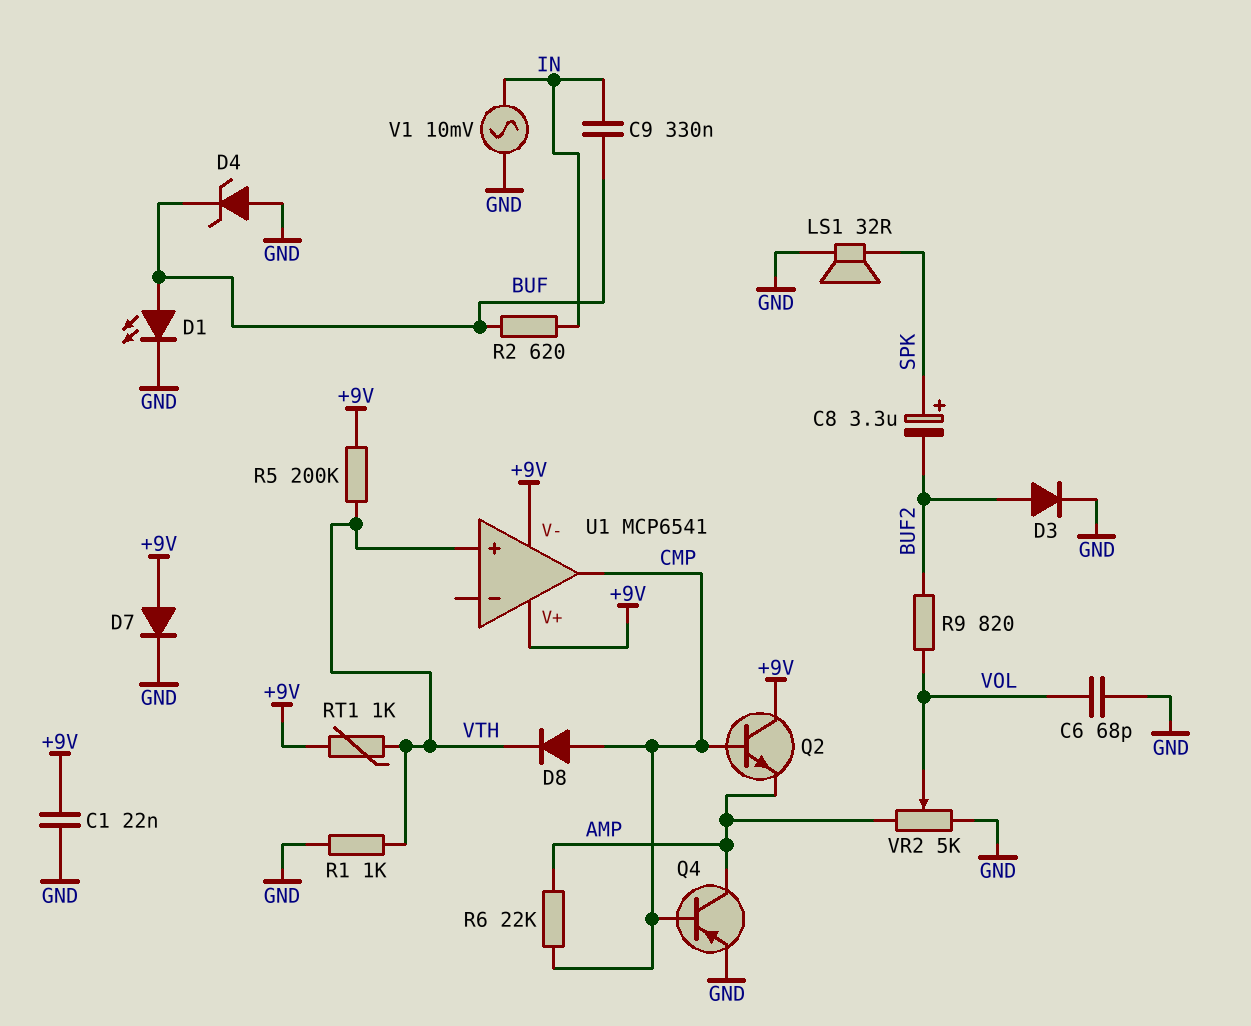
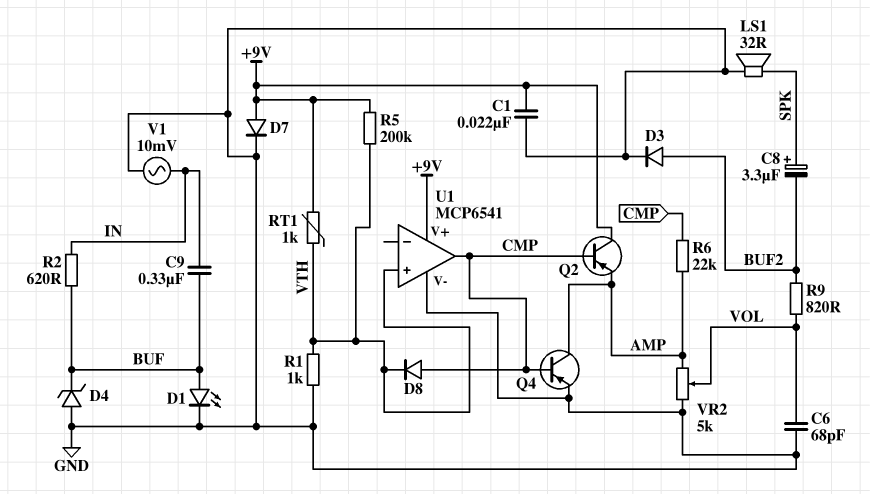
Q2: NPN (B CMP, C +9V, E AMP) -> PNP (B CMP, C +9V, E AMP)
U1 pin V-: +9V -> GND

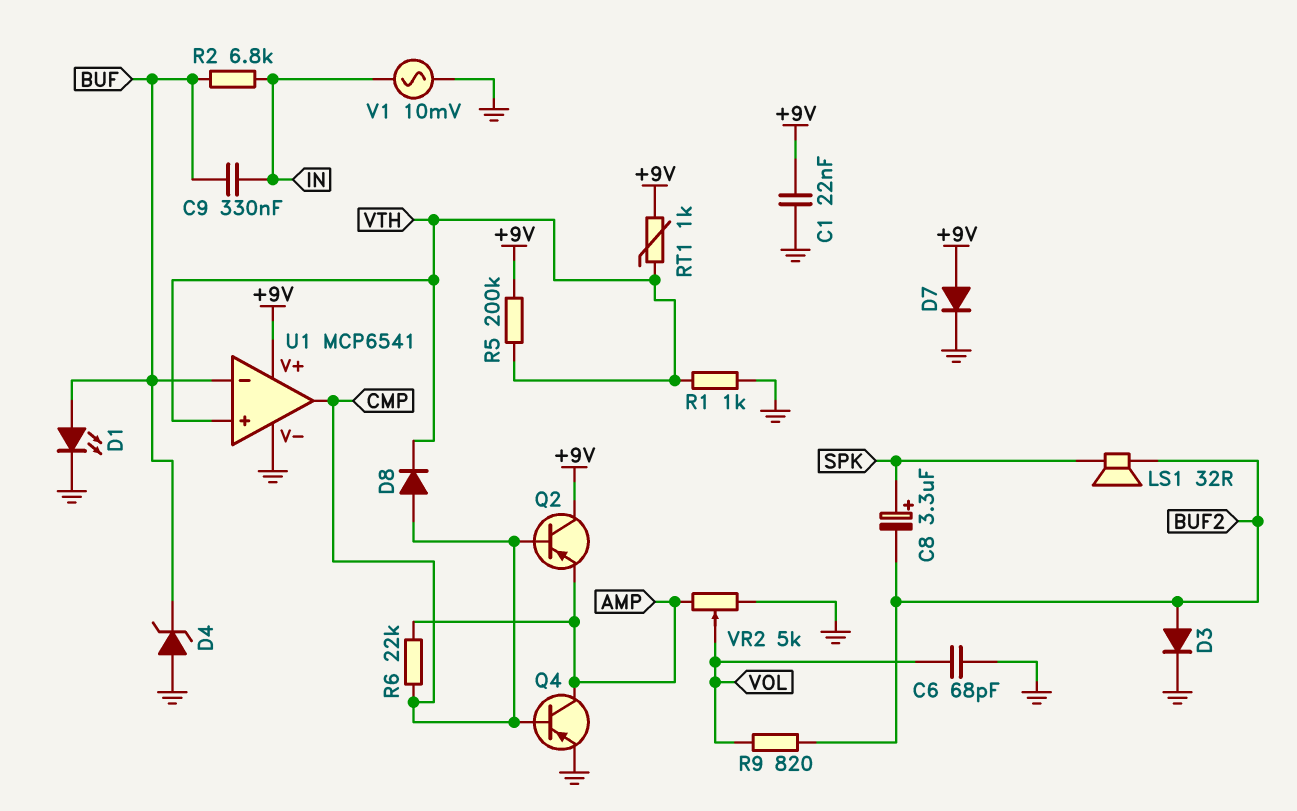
LS1: speaker 32R (GND, SPK) -> speaker 32R (BUF2, SPK)
R2: 620 (BUF, IN) -> 6.8k (BUF, IN)
U1 pin in-: none -> BUF

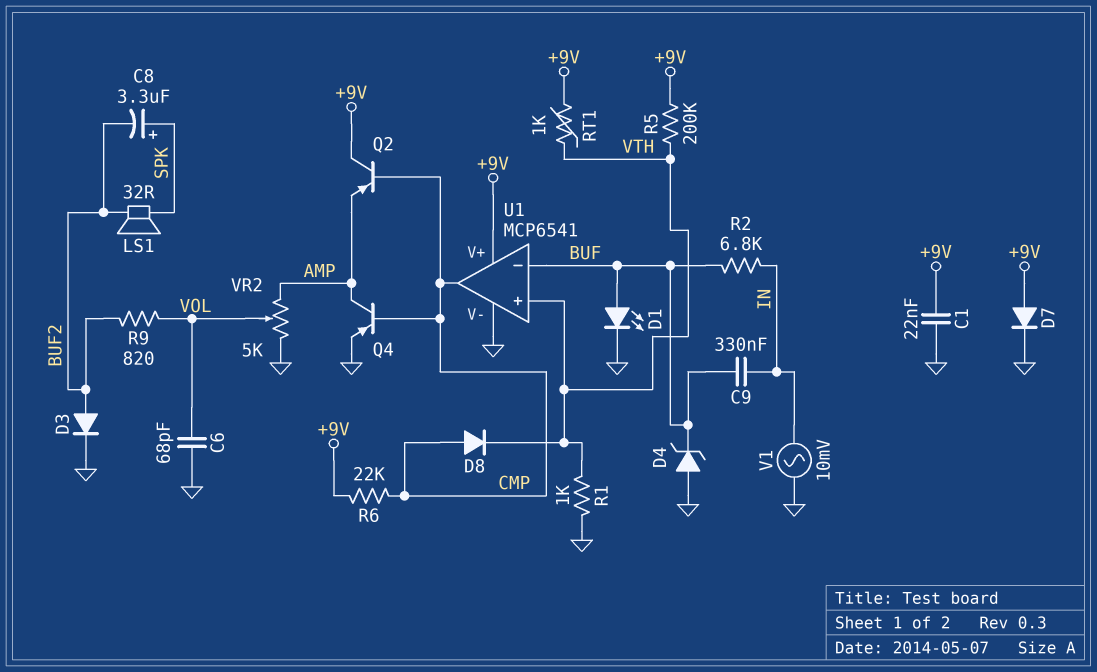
R6: 22k (AMP, CMP) -> 22k (+9V, CMP)

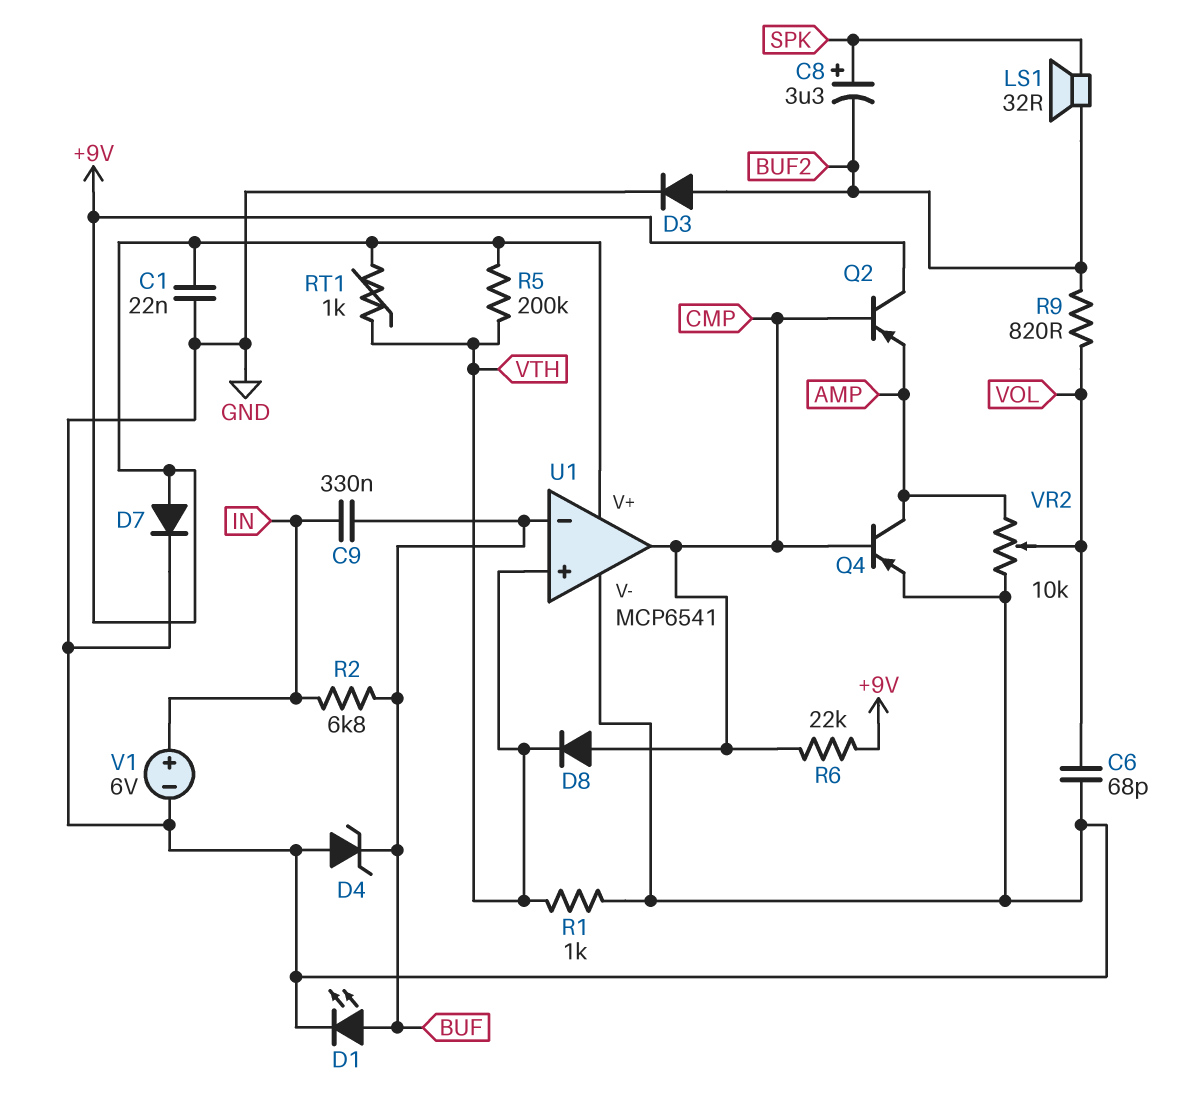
V1: AC 10mV (GND, IN) -> 6V (plus IN, minus GND)
VR2: 5k (AMP, GND, wiper VOL) -> 10k (AMP, GND, wiper VOL)

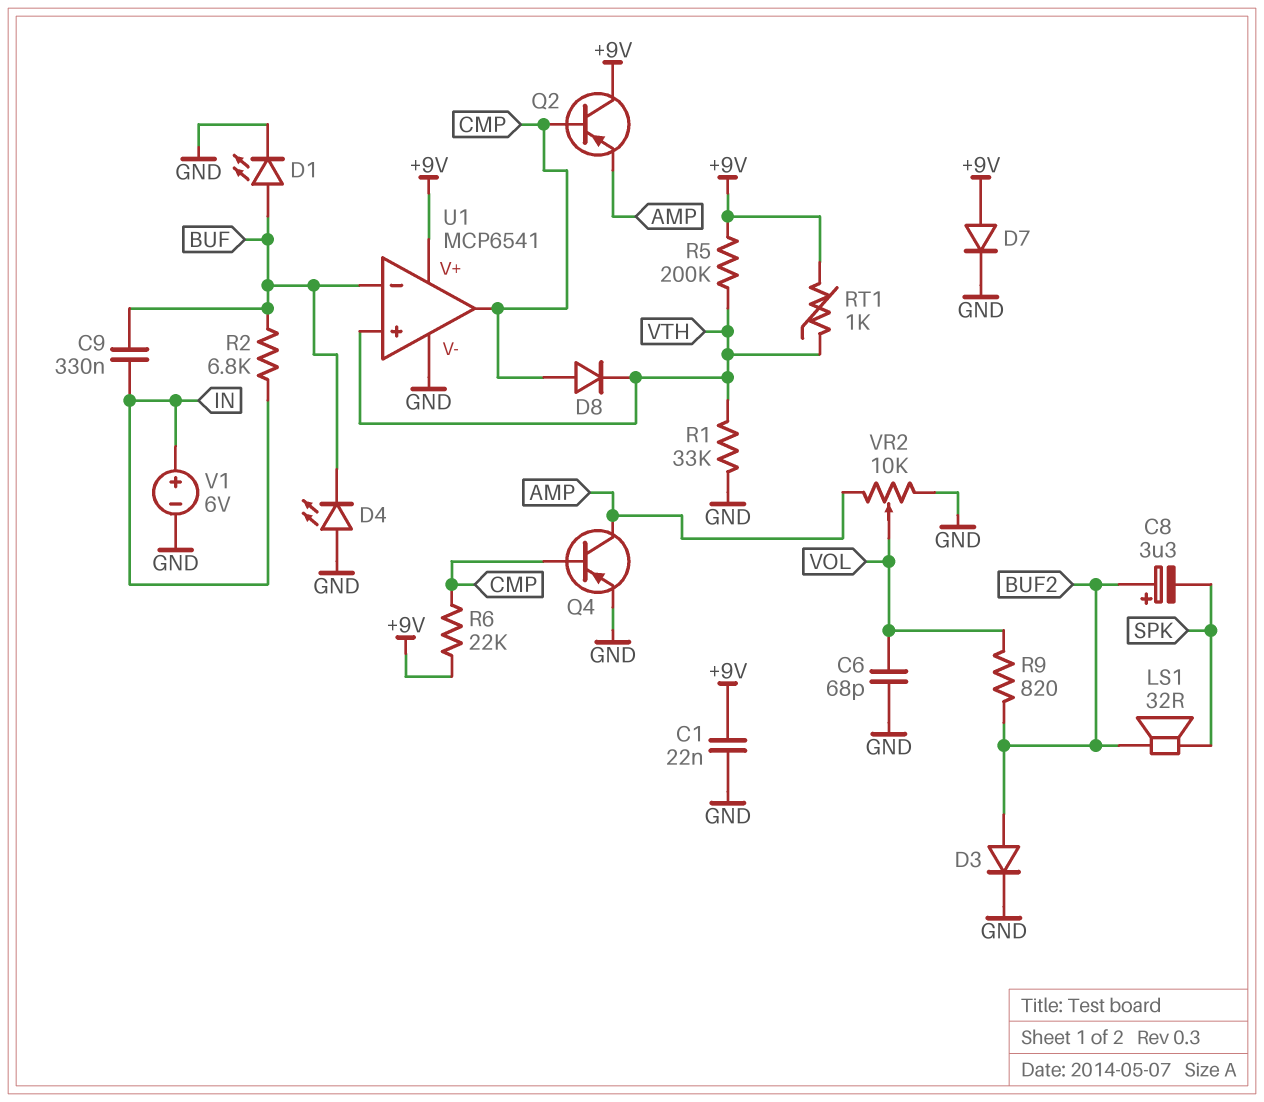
C8: 3.3uF (plus SPK, minus BUF2) -> 3.3uF (plus BUF2, minus SPK)
D4: zener (A GND, K BUF) -> LED (A GND, K BUF)
R1: 1k (GND, VTH) -> 33k (GND, VTH)

